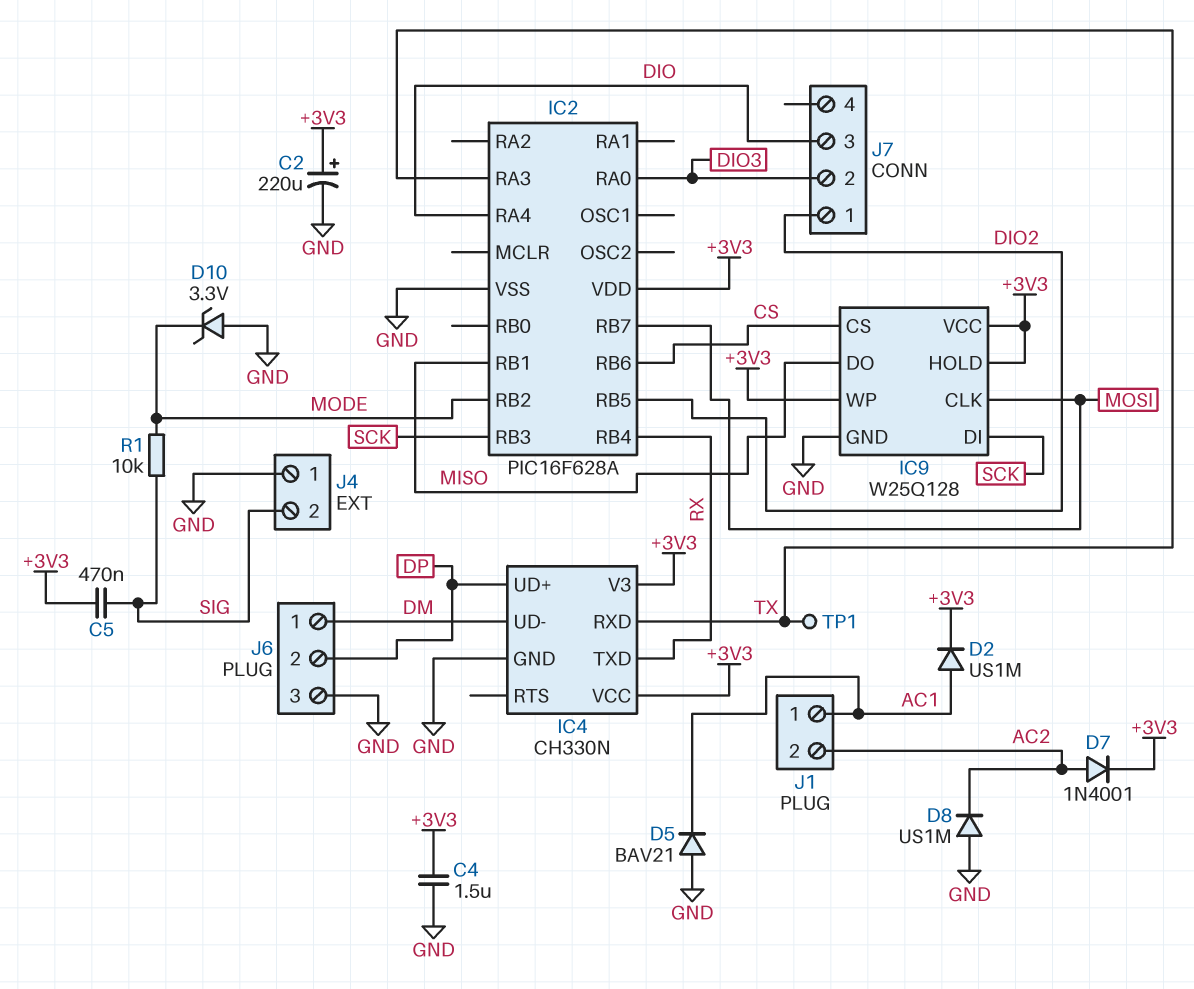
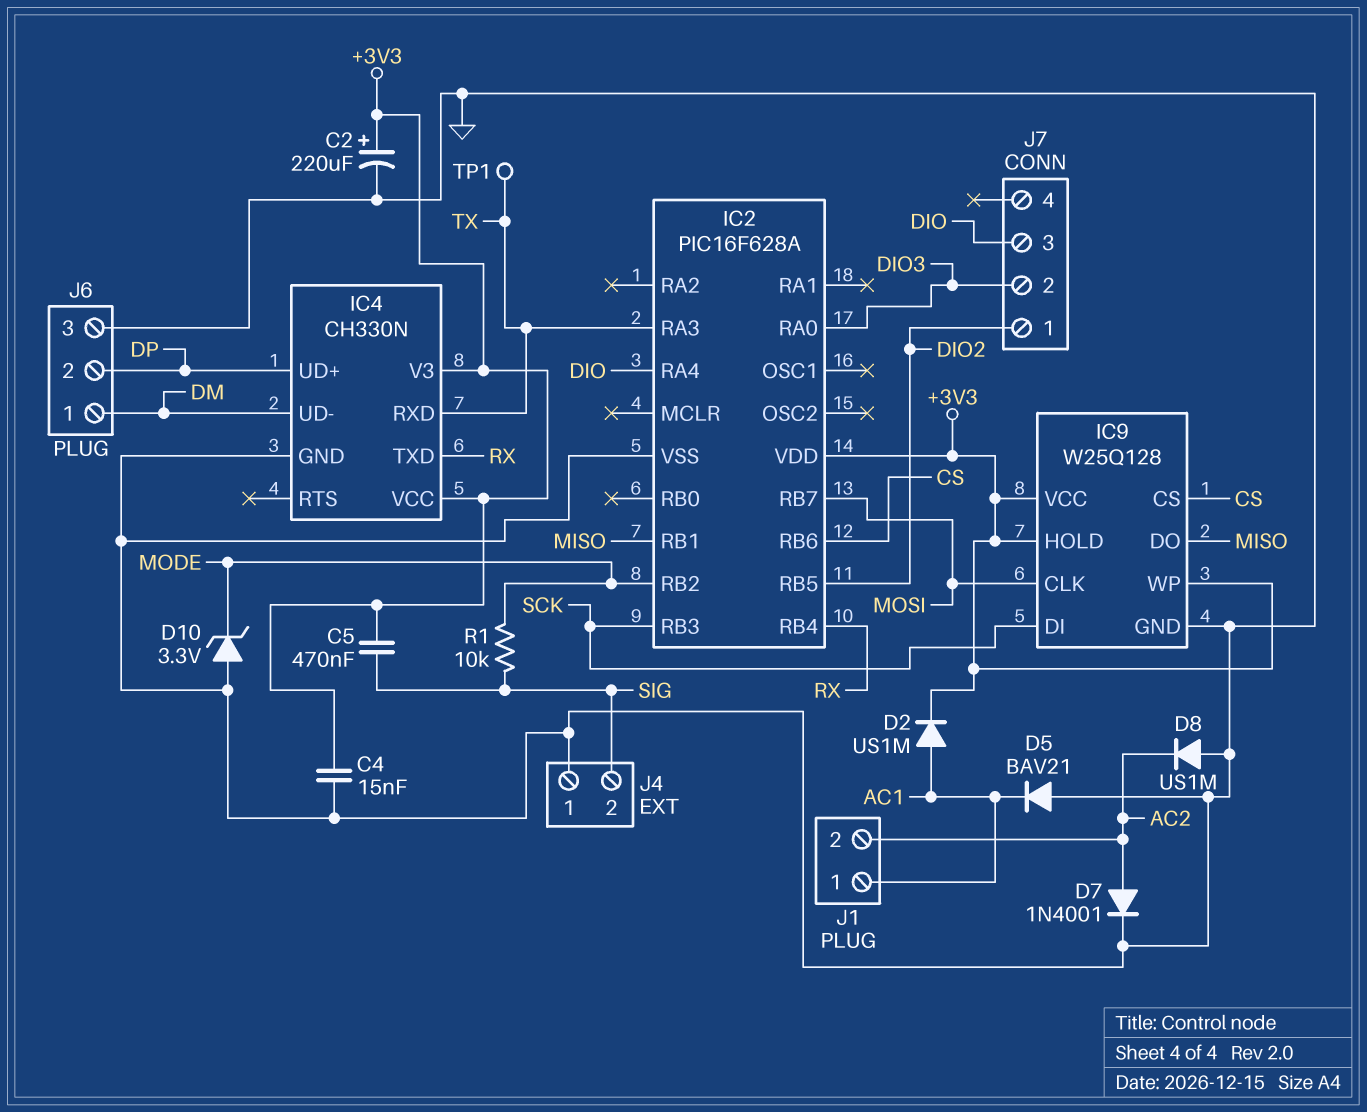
C4: 1.5uF (+3V3, GND) -> 15nF (+3V3, GND)
D7: diode 1N4001 (A AC2, K +3V3) -> diode 1N4001 (A AC2, K GND)

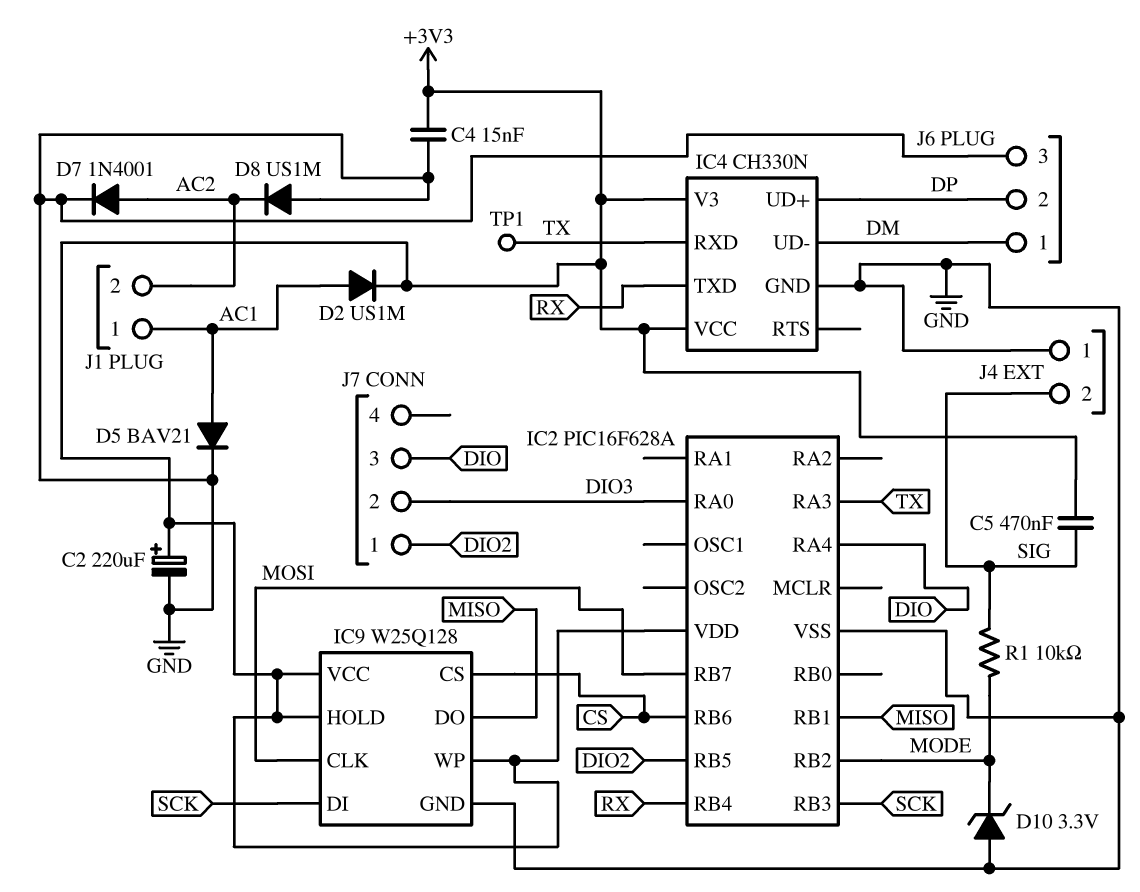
D5: diode BAV21 (A GND, K AC1) -> diode BAV21 (A AC1, K GND)

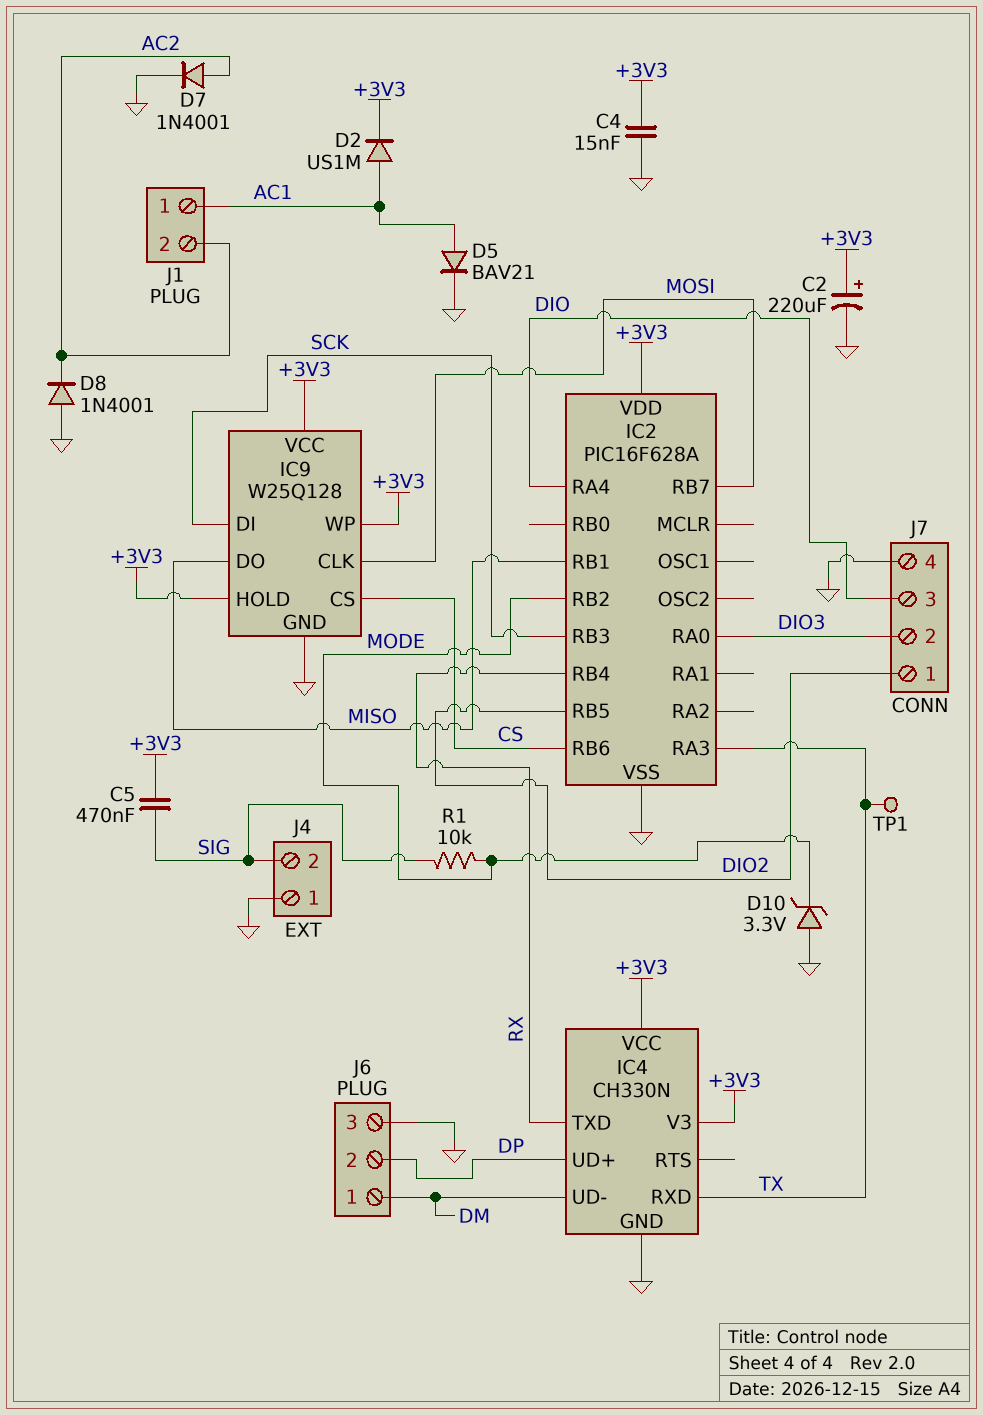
D8: diode US1M (A GND, K AC2) -> diode 1N4001 (A GND, K AC2)
J7 pin 4: none -> GND

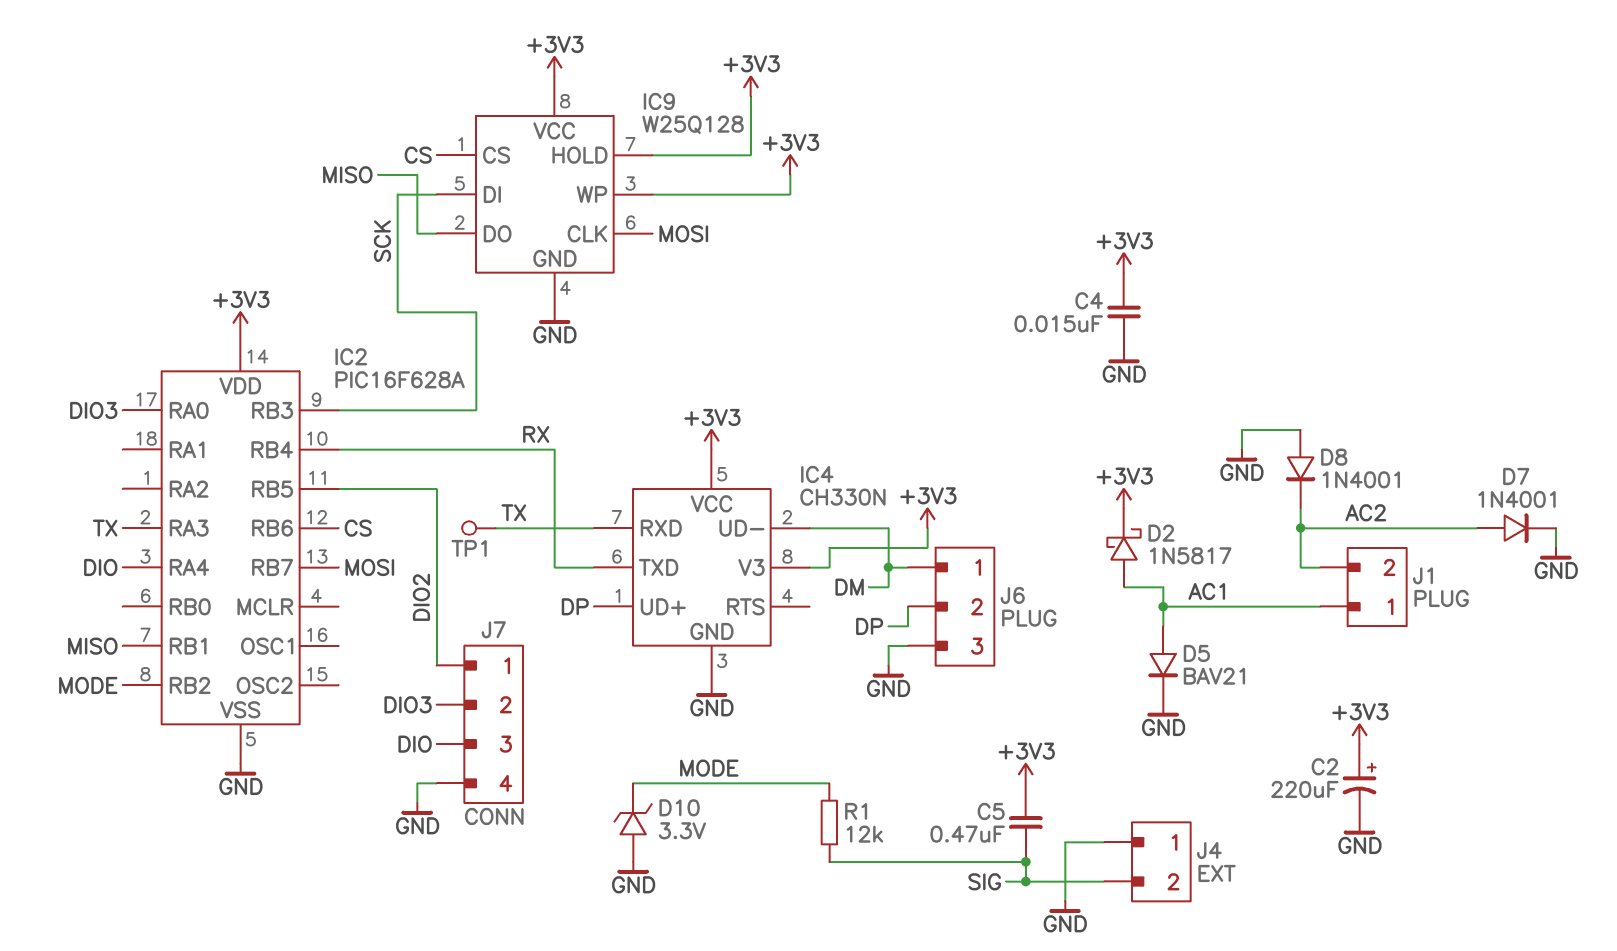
D2: diode US1M (A AC1, K +3V3) -> schottky 1N5817 (A AC1, K +3V3)
R1: 10k (MODE, SIG) -> 12k (MODE, SIG)

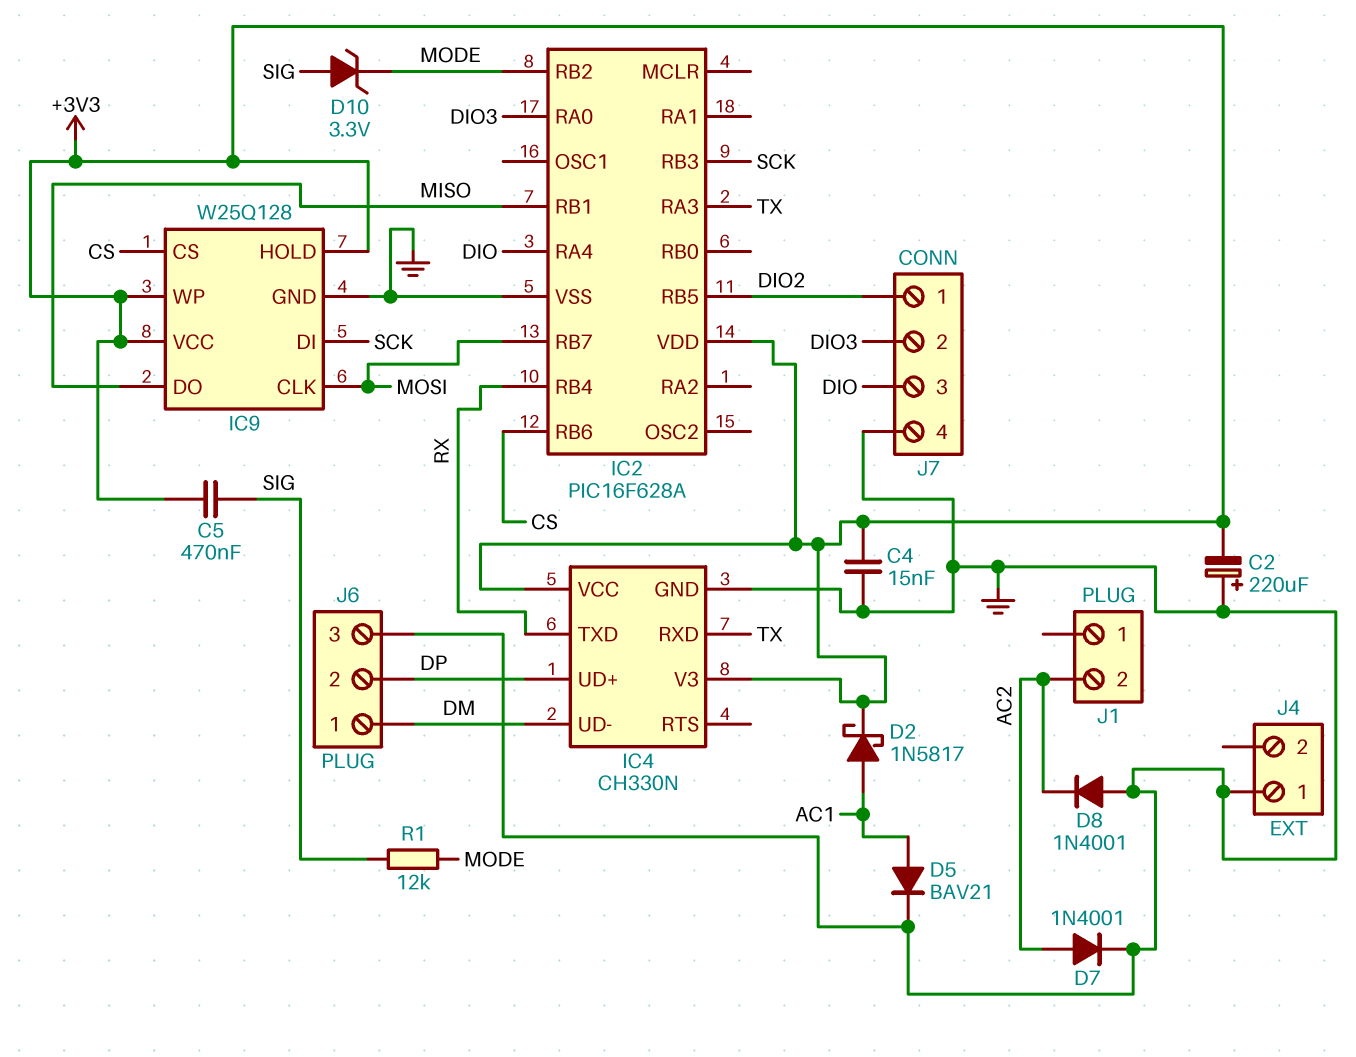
C2: 220uF (plus +3V3, minus GND) -> 220uF (plus GND, minus +3V3)
D10: zener 3.3V (A GND, K MODE) -> zener 3.3V (A SIG, K MODE)
J1 pin 1: AC1 -> none
J4 pin 2: SIG -> none
TP1: test point (TX) -> none

